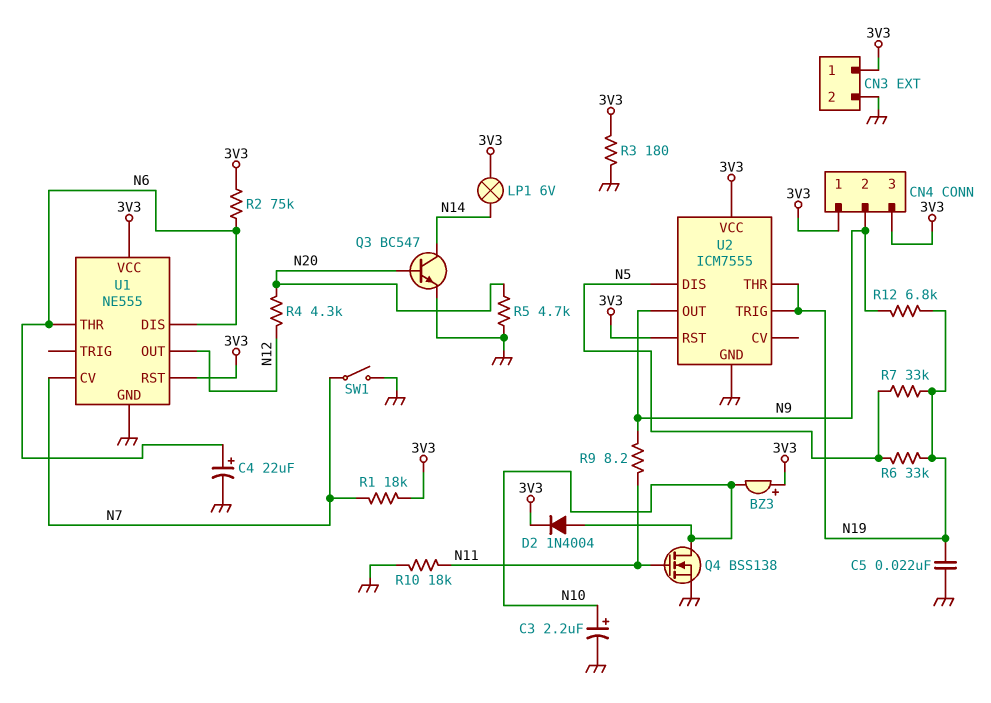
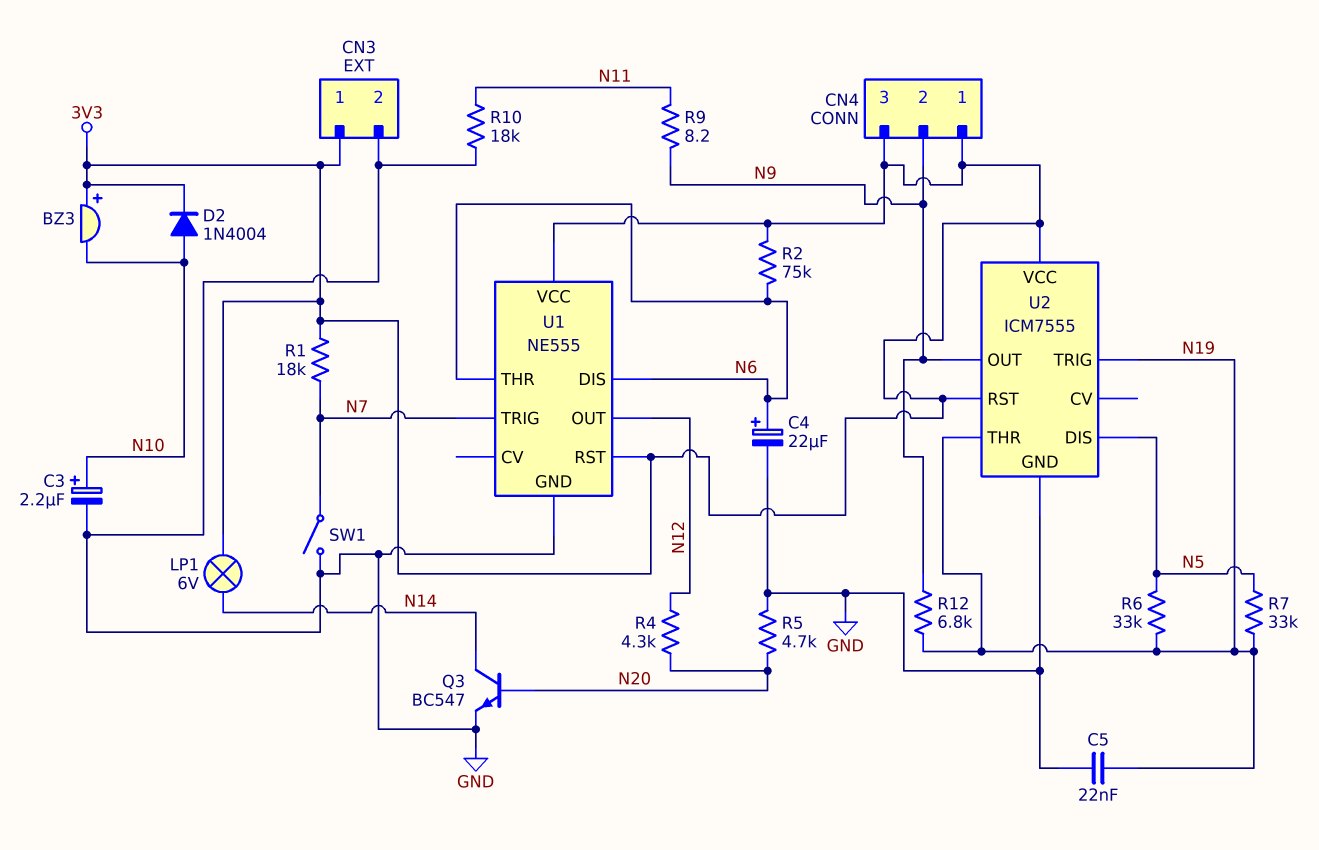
Q4: NMOS BSS138 (G N11, D N10, S GND) -> none
R3: 180 (3V3, GND) -> none
U1 pin CV: N7 -> none
U1 pin TRIG: none -> N7

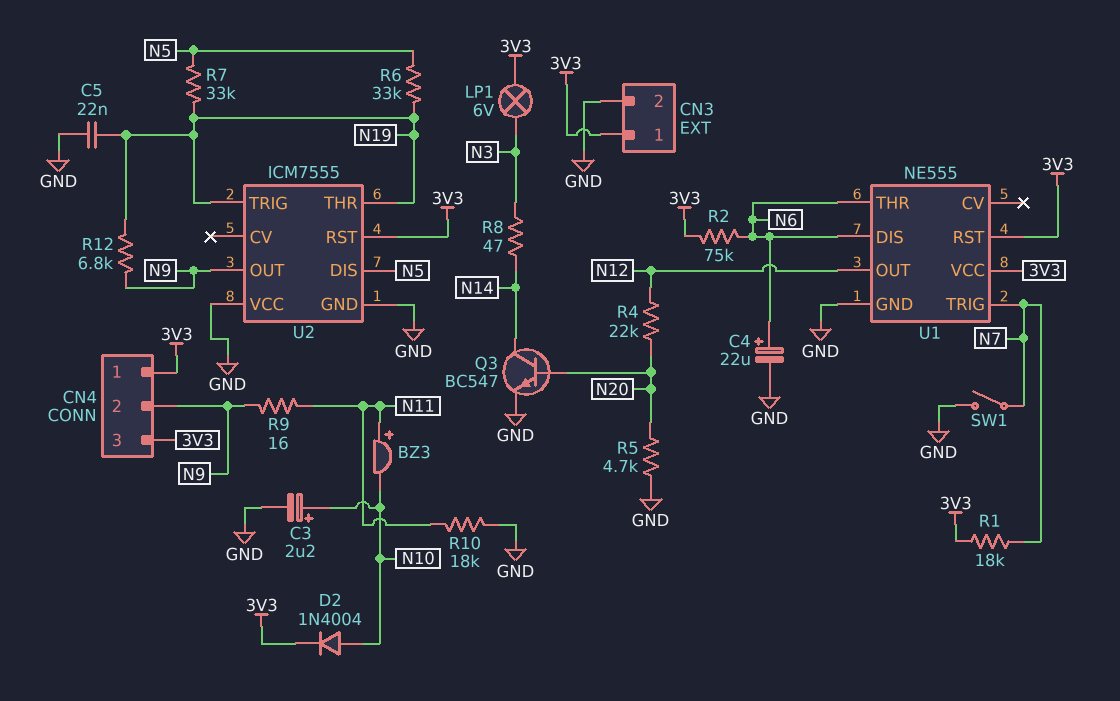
BZ3: buzzer (plus 3V3, minus N10) -> buzzer (plus N11, minus N10)
LP1: lamp 6V (3V3, N14) -> lamp 6V (3V3, N3)
R4: 4.3k (N12, N20) -> 22k (N12, N20)
R8: none -> 47 (N3, N14)
R9: 8.2 (N9, N11) -> 16 (N9, N11)
U2 pin VCC: 3V3 -> GND

